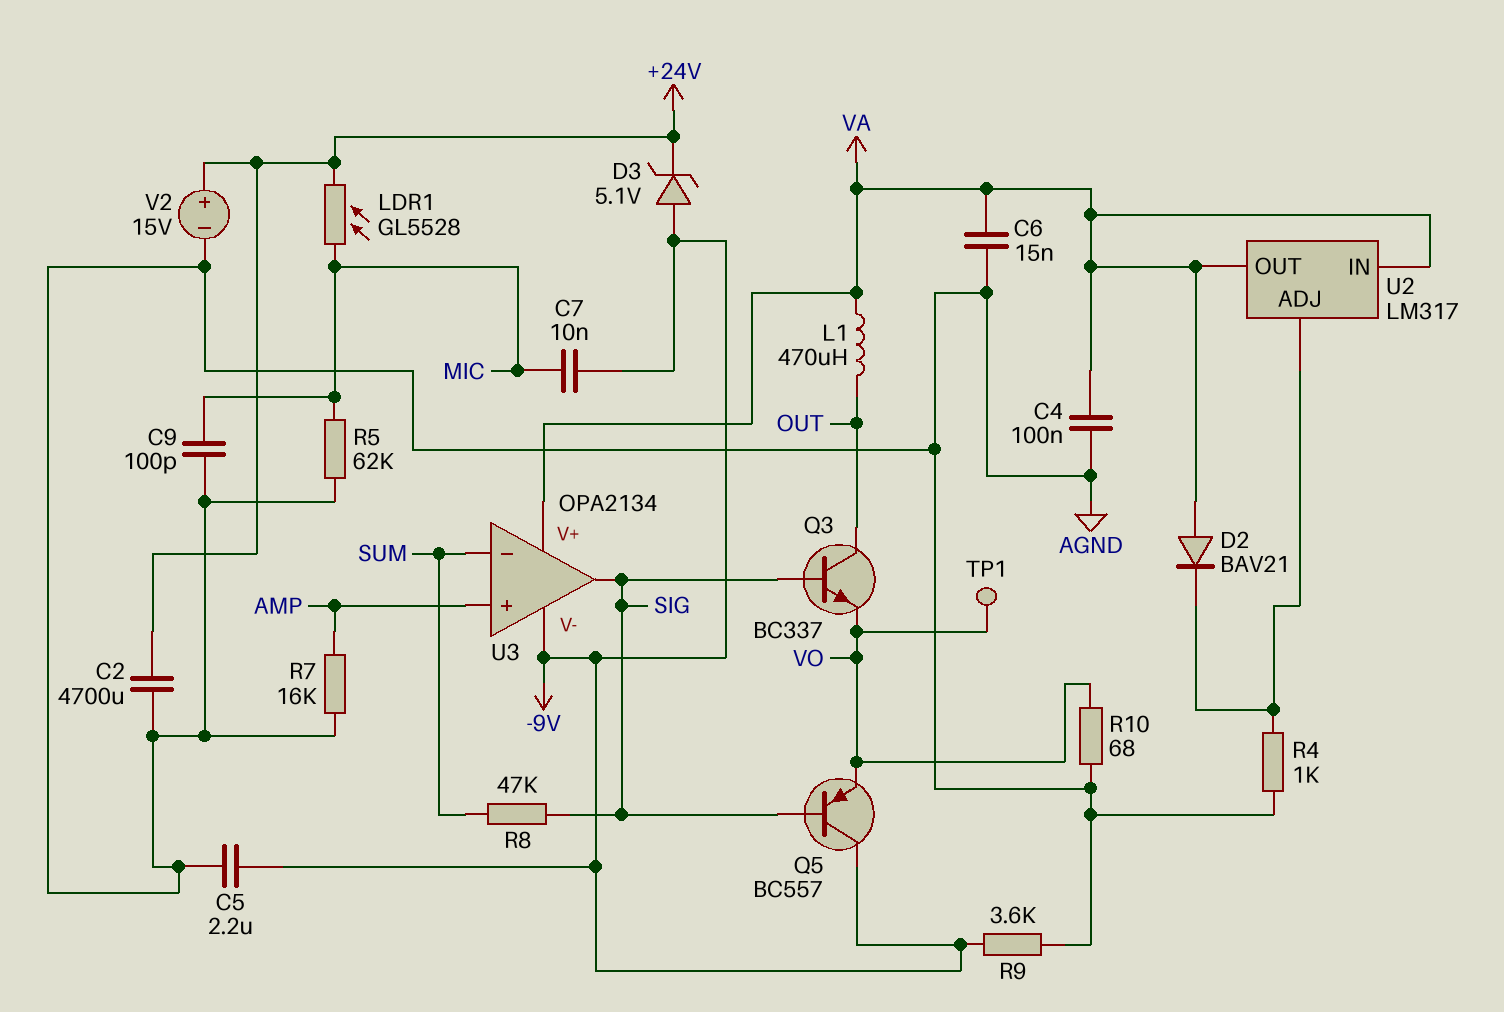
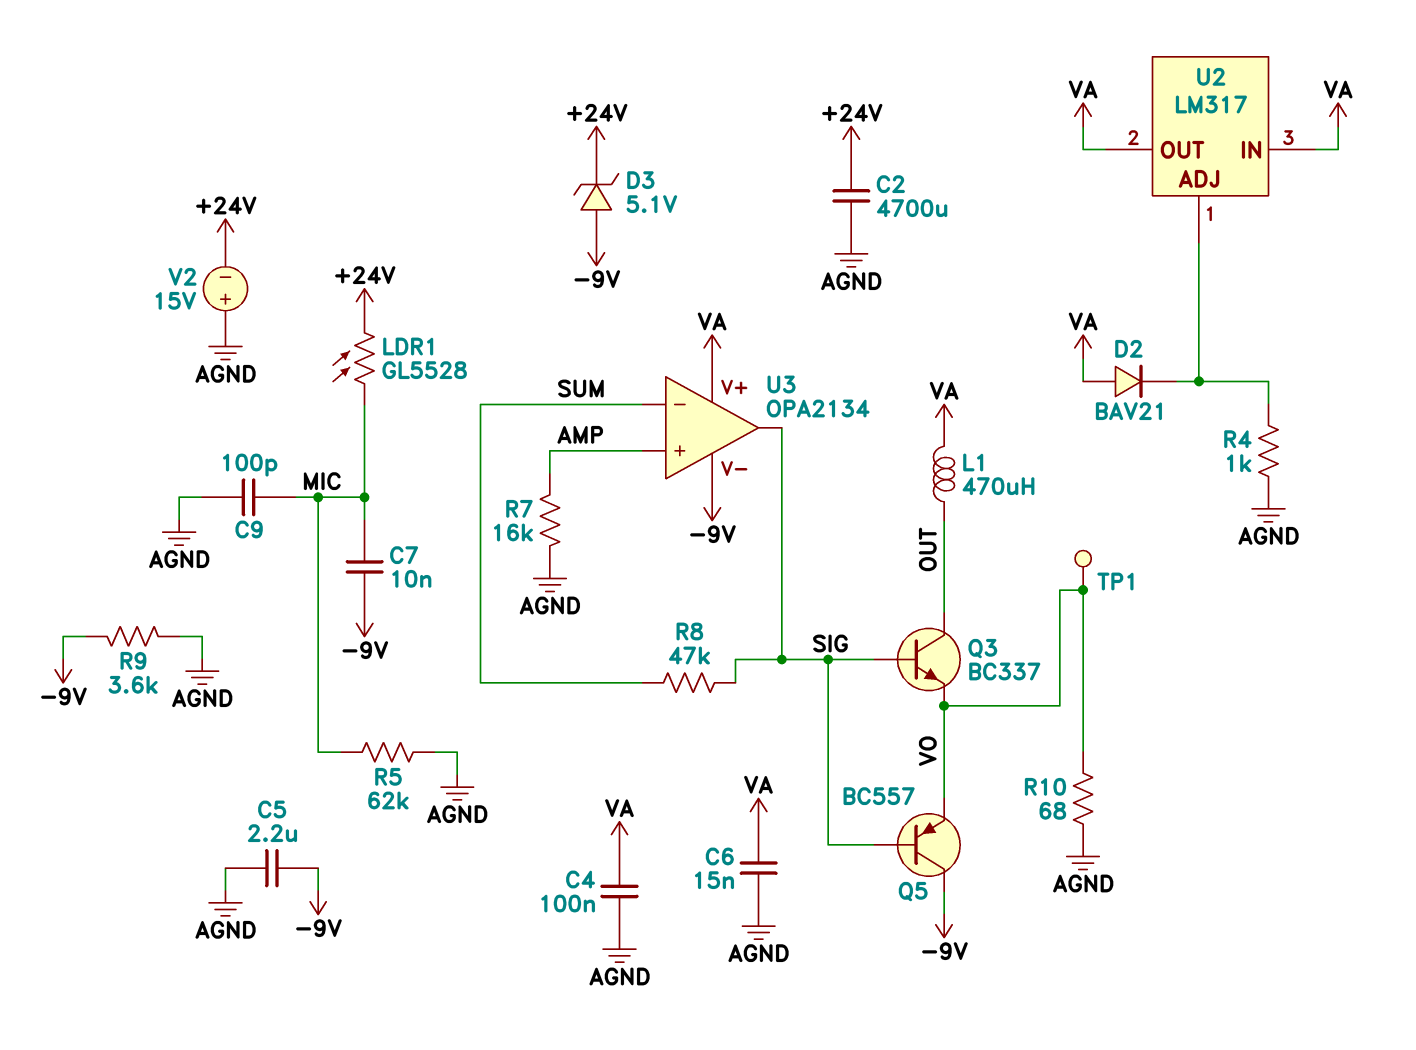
V2: 15V (plus +24V, minus AGND) -> 15V (plus AGND, minus +24V)

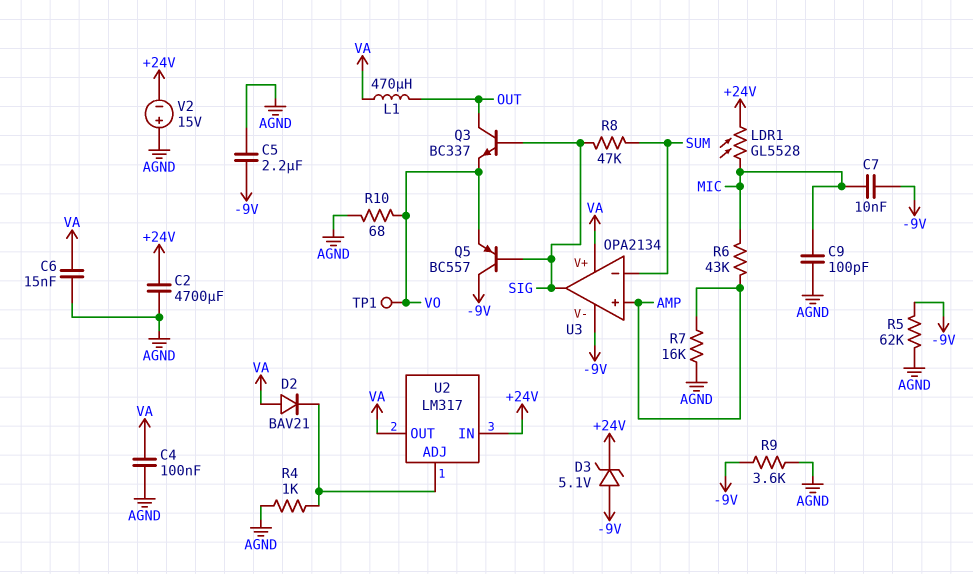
R5: 62k (AGND, MIC) -> 62k (-9V, AGND)
R6: none -> 43k (AMP, MIC)
U2 pin IN: VA -> +24V

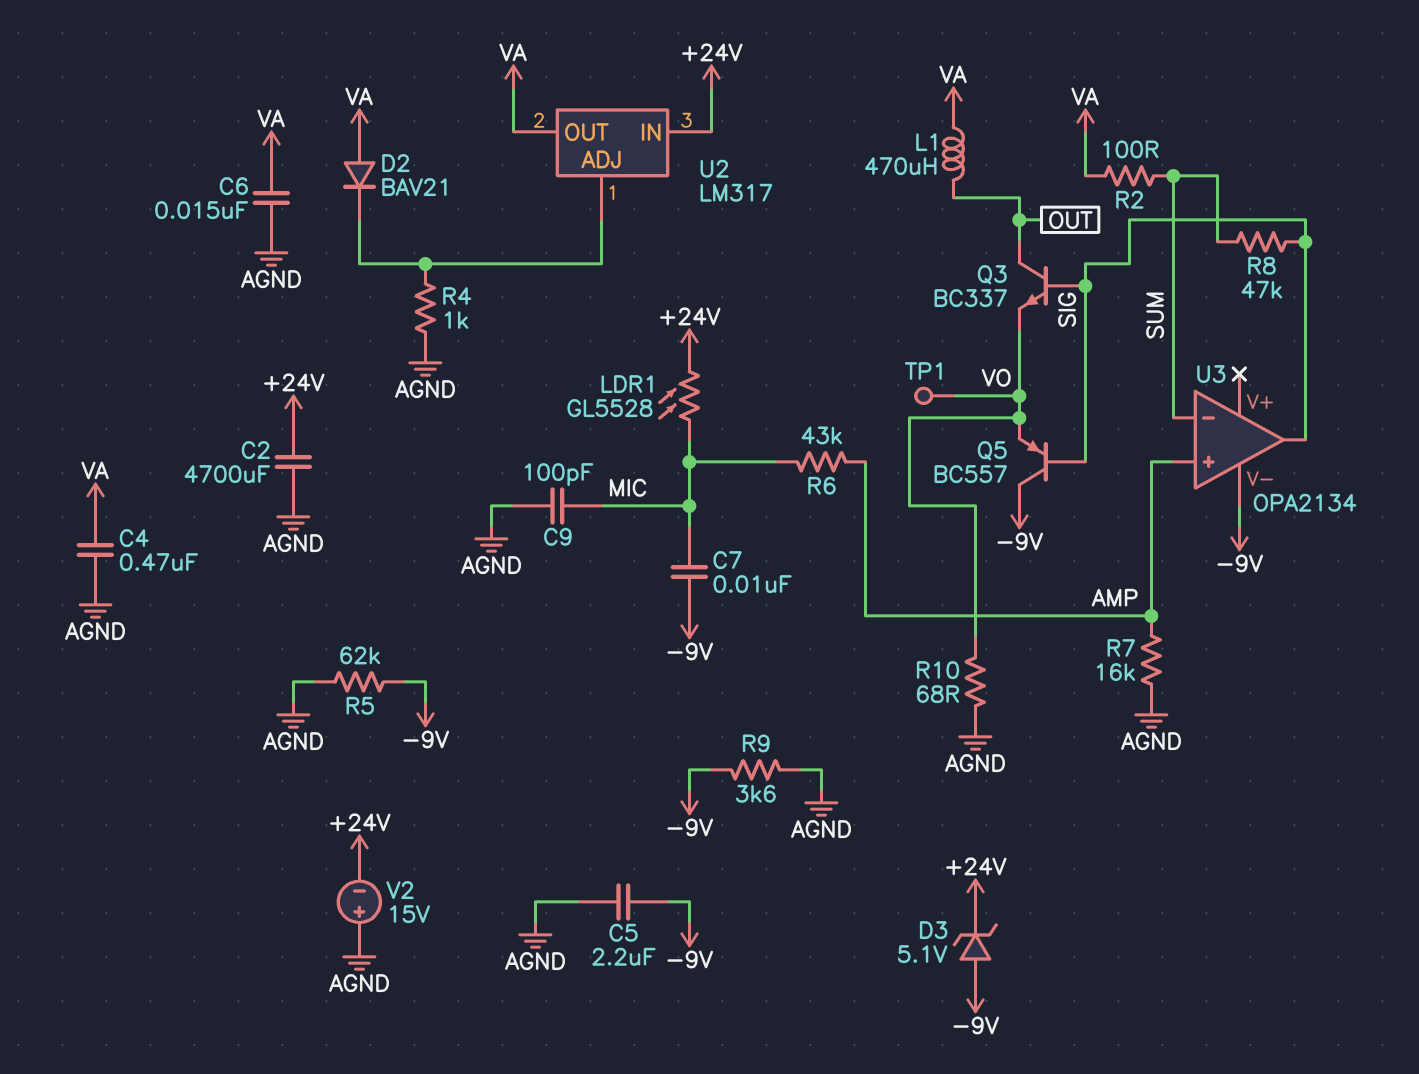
C4: 100nF (AGND, VA) -> 470nF (AGND, VA)
R2: none -> 100 (SUM, VA)
U3 pin V+: VA -> none

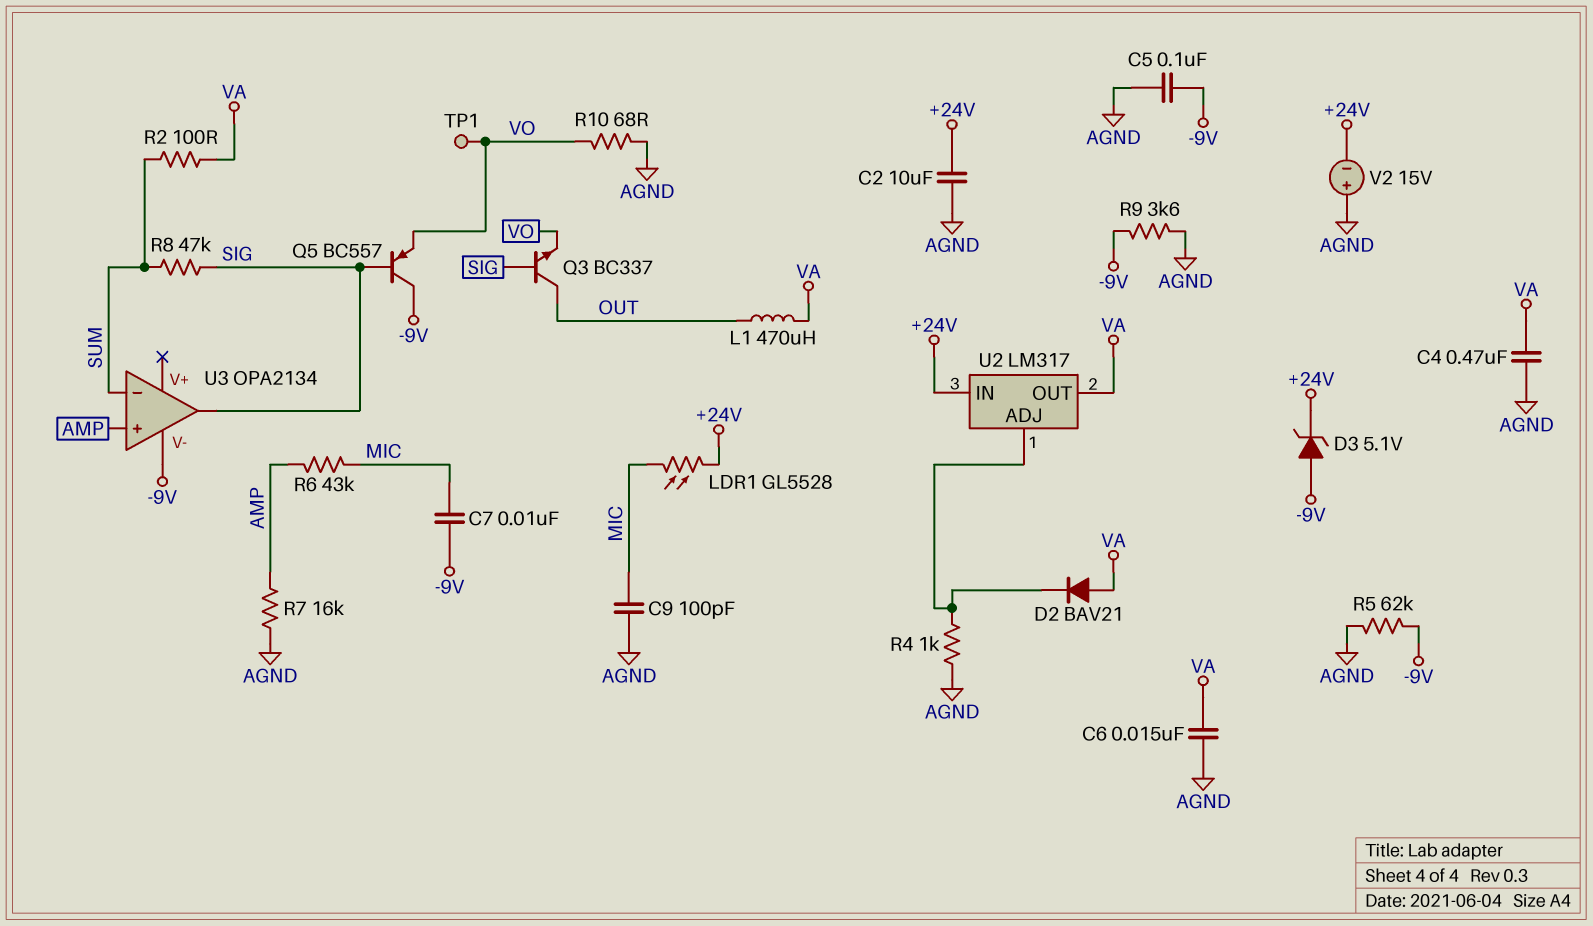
C2: 4700uF (+24V, AGND) -> 10uF (+24V, AGND)
C5: 2.2uF (-9V, AGND) -> 100nF (-9V, AGND)

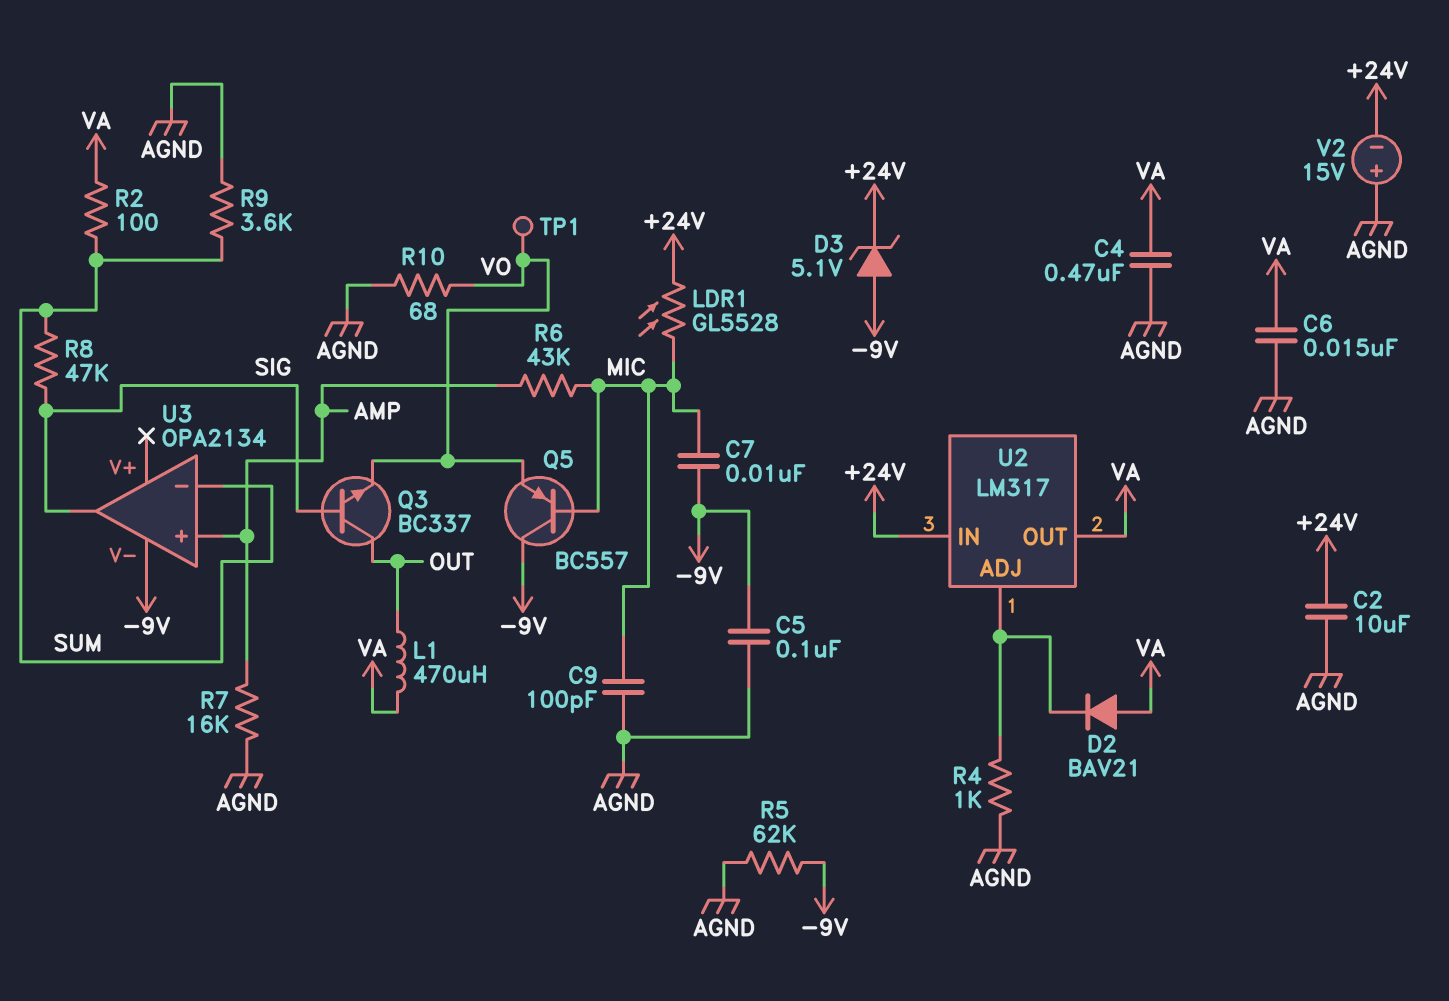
Q5: PNP BC557 (B SIG, C -9V, E VO) -> PNP BC557 (B MIC, C -9V, E VO)
R9: 3.6k (-9V, AGND) -> 3.6k (AGND, SUM)

